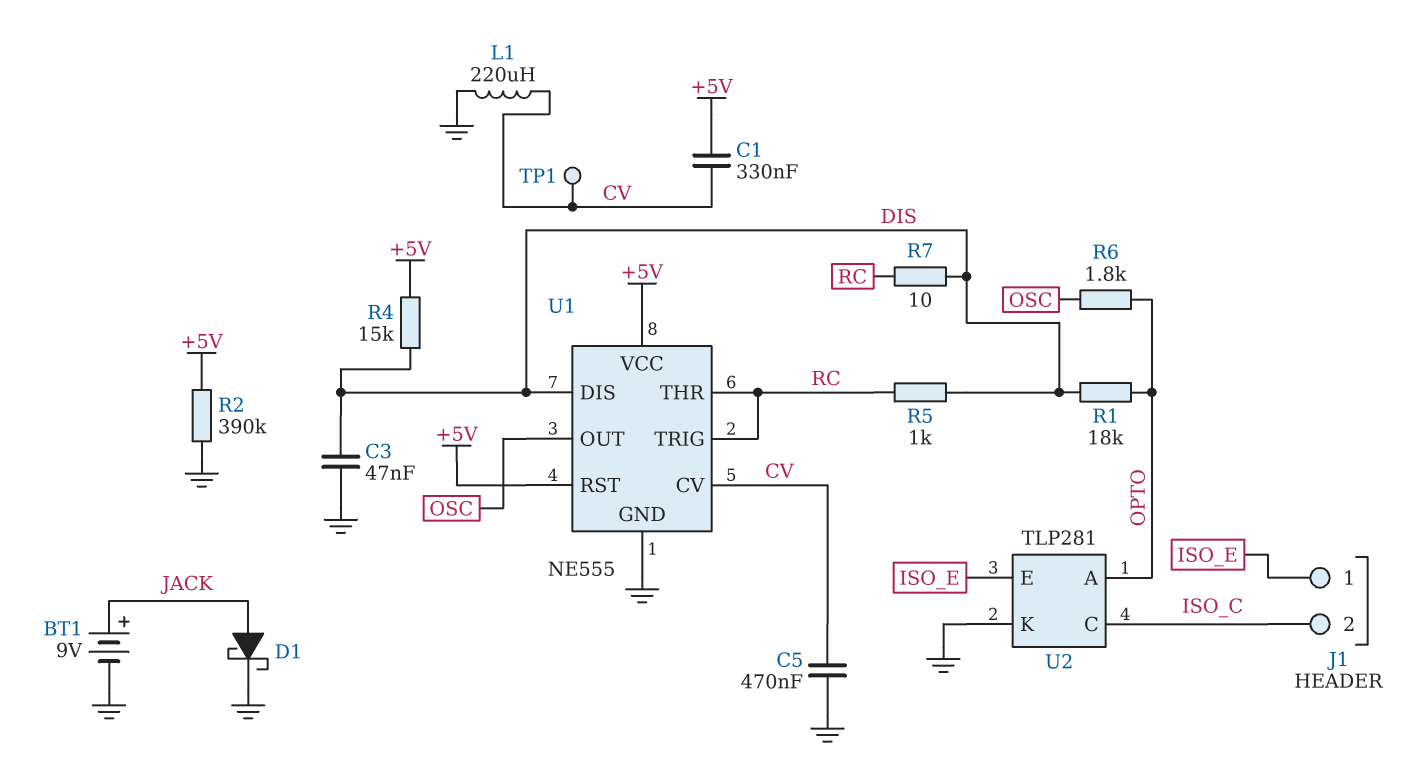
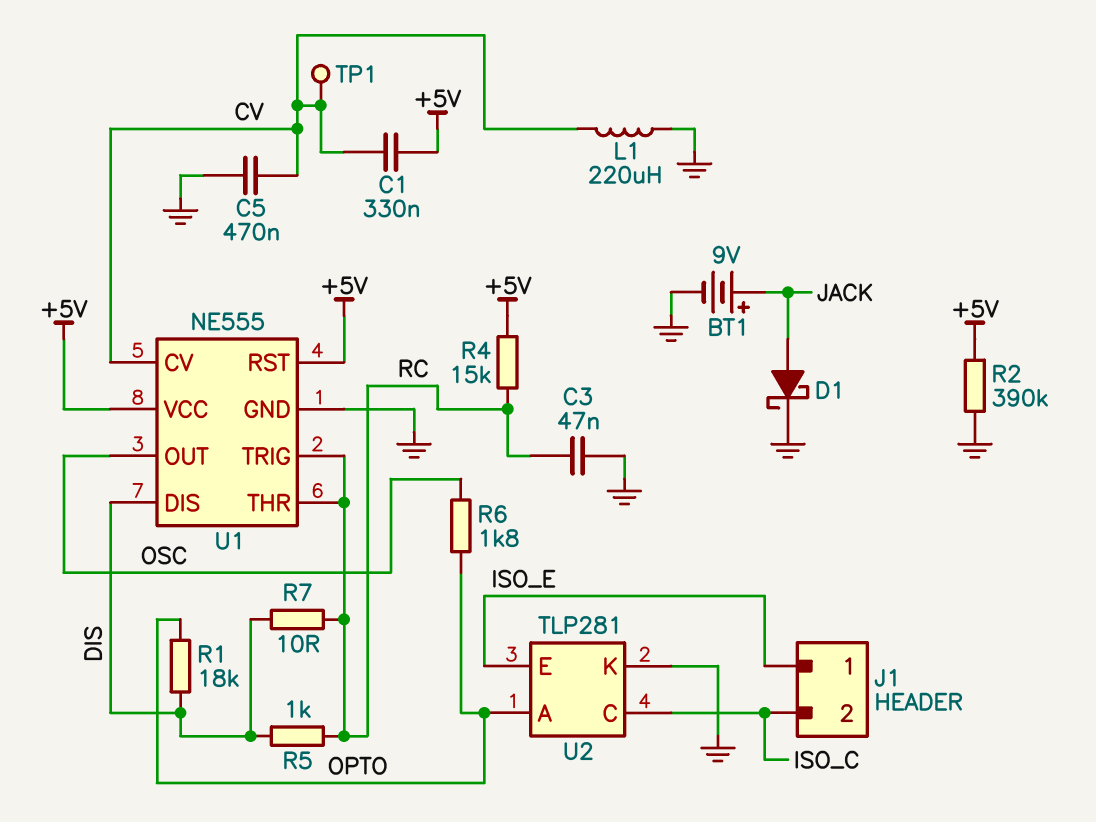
C3: 47nF (DIS, GND) -> 47nF (GND, RC)
R4: 15k (+5V, DIS) -> 15k (+5V, RC)

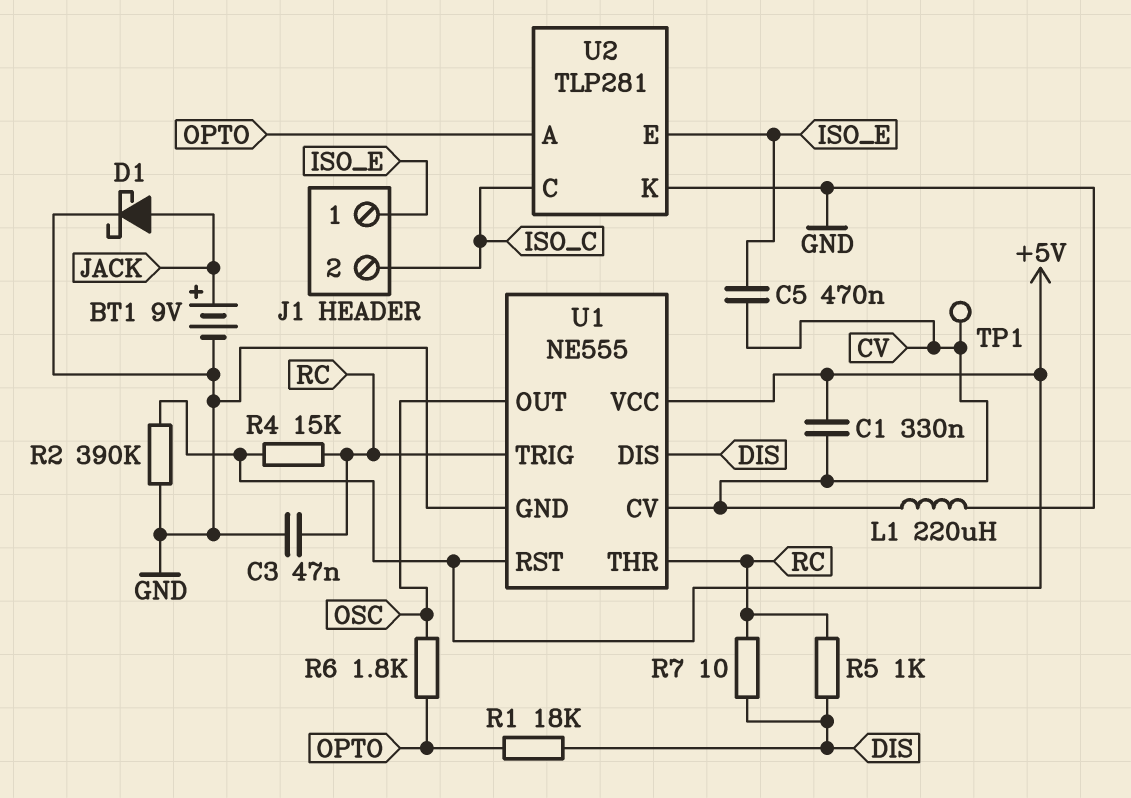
C5: 470nF (CV, GND) -> 470nF (CV, ISO_E)

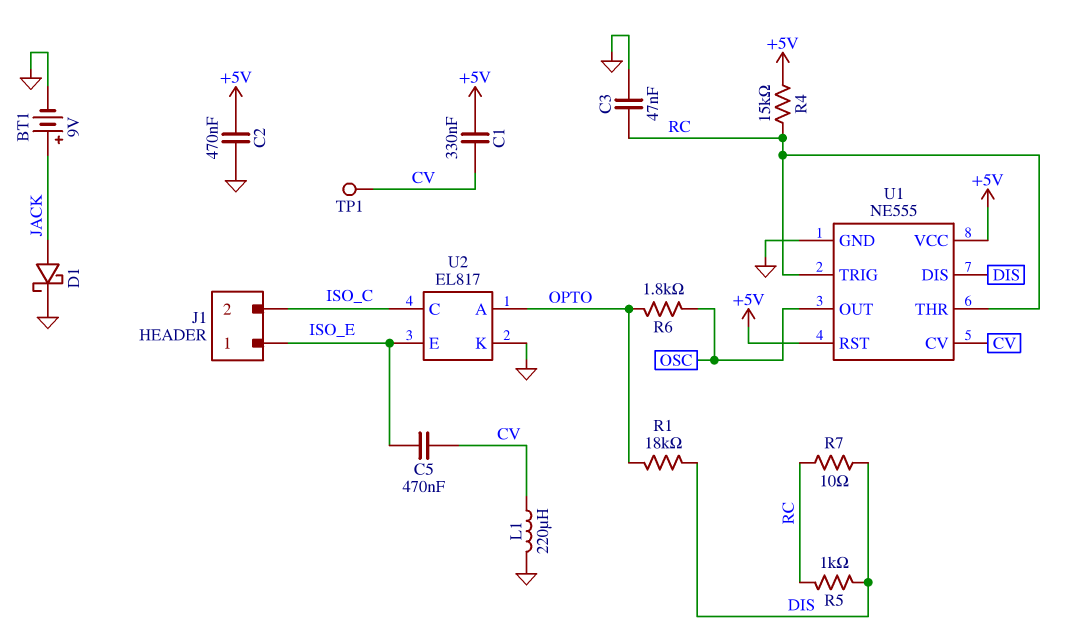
C2: none -> 470nF (+5V, GND)
R2: 390k (+5V, GND) -> none
U2: TLP281 -> EL817

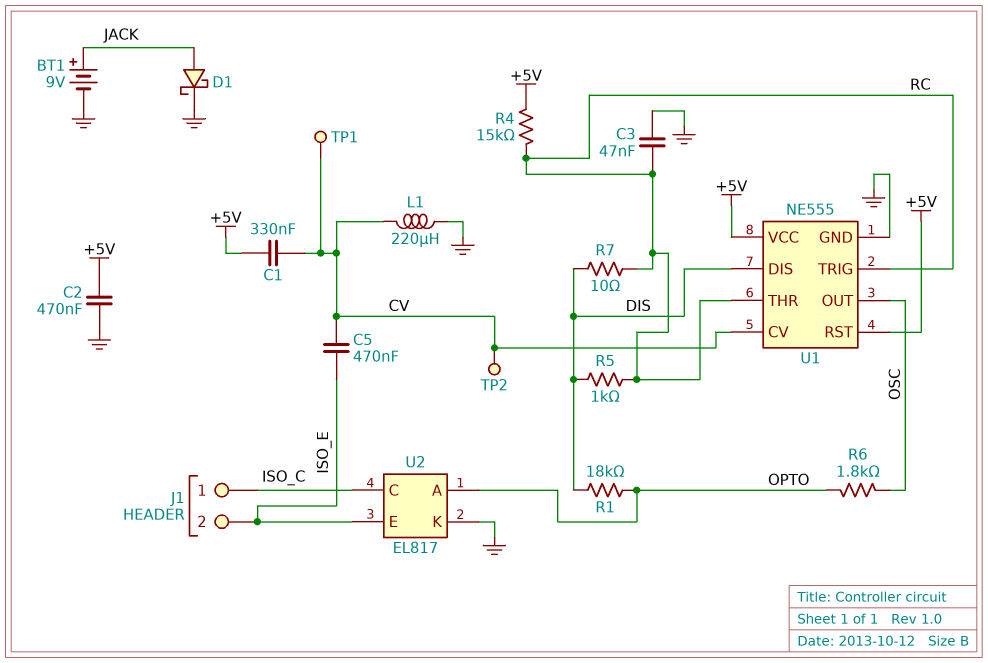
J1 pin 1: ISO_E -> ISO_C
J1 pin 2: ISO_C -> ISO_E
TP2: none -> test point (CV)

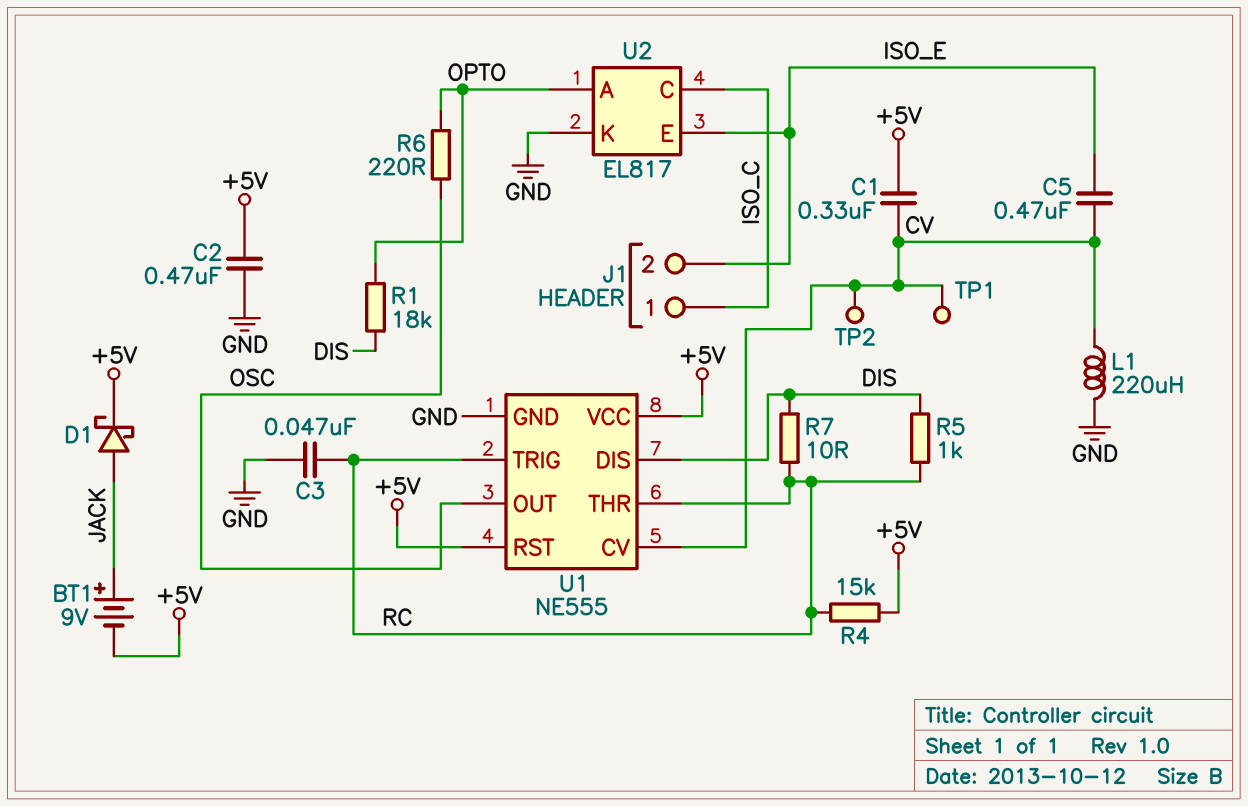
BT1: 9V (plus JACK, minus GND) -> 9V (plus JACK, minus +5V)
D1: schottky (A JACK, K GND) -> schottky (A JACK, K +5V)
R6: 1.8k (OPTO, OSC) -> 220 (OPTO, OSC)

